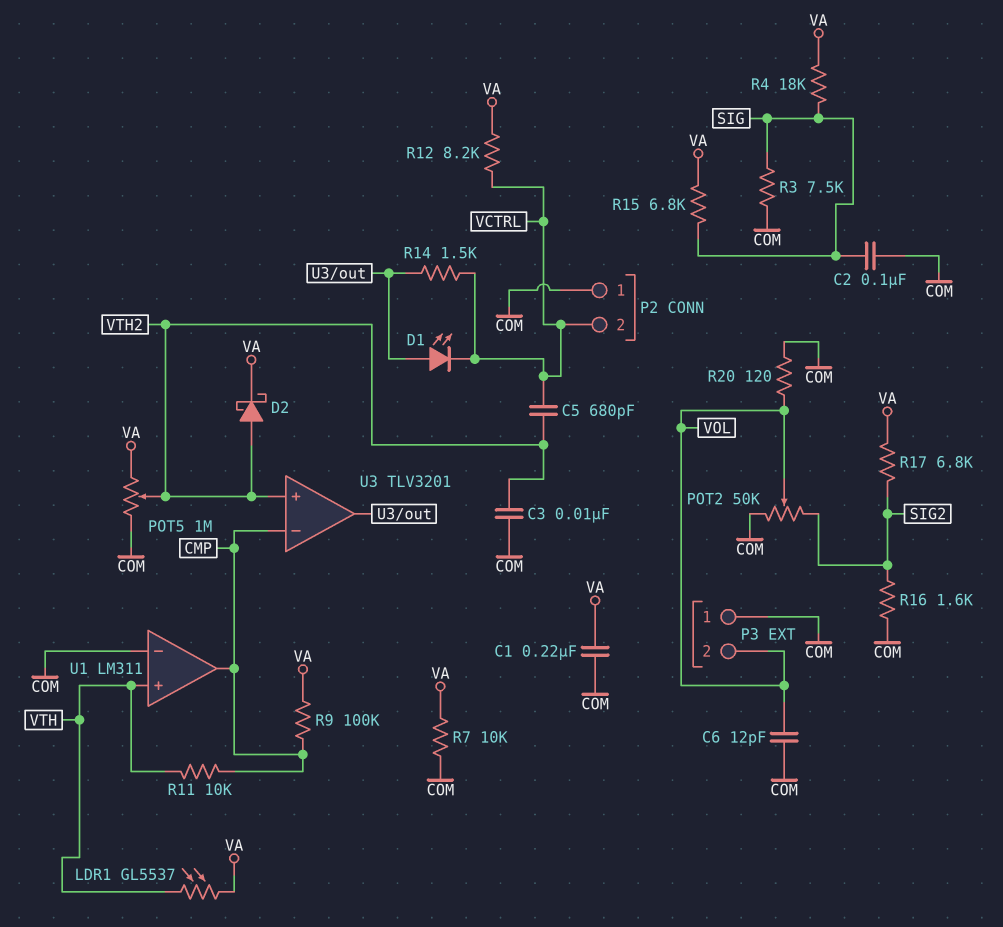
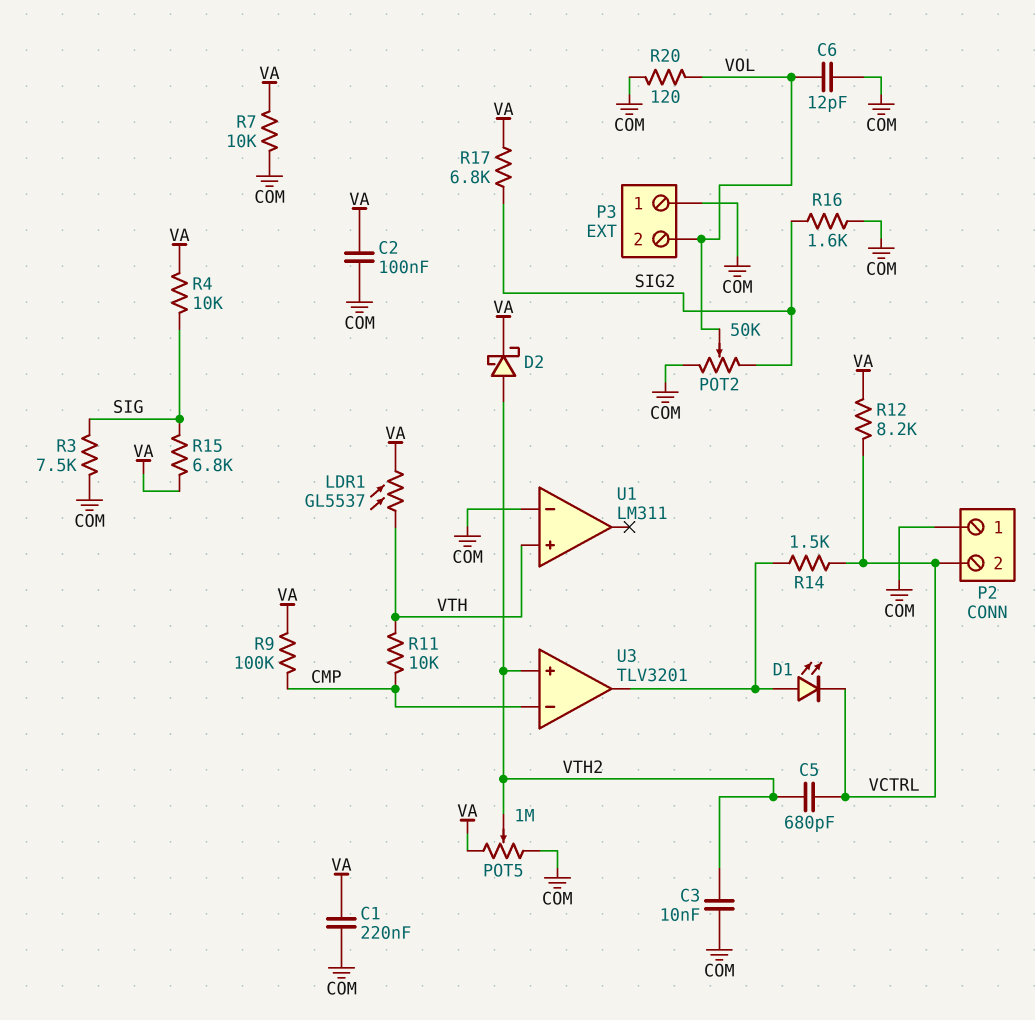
C2: 100nF (COM, SIG) -> 100nF (COM, VA)
R4: 18k (SIG, VA) -> 10k (SIG, VA)
U1 pin out: CMP -> none

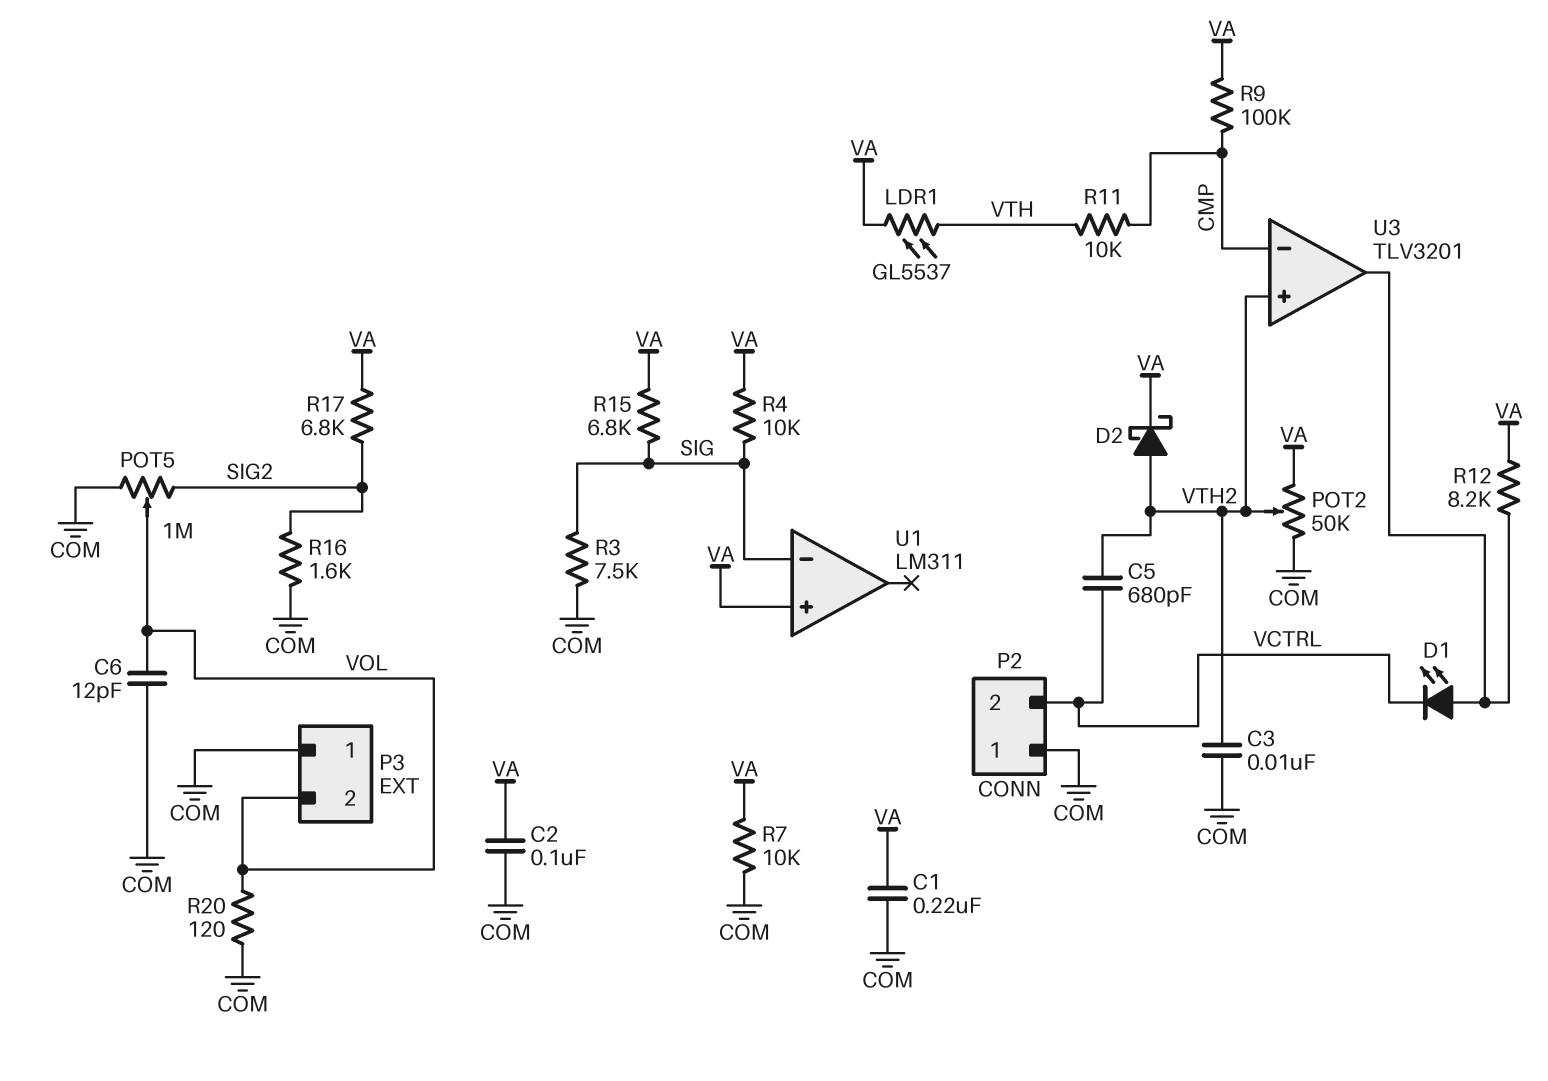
POT2: 50k (COM, SIG2, wiper VOL) -> 50k (COM, VA, wiper VTH2)
POT5: 1M (COM, VA, wiper VTH2) -> 1M (COM, SIG2, wiper VOL)
R12: 8.2k (VA, VCTRL) -> 8.2k (U3/out, VA)
R14: 1.5k (U3/out, VCTRL) -> none
U1 pin in+: VTH -> VA
U1 pin in-: COM -> SIG

